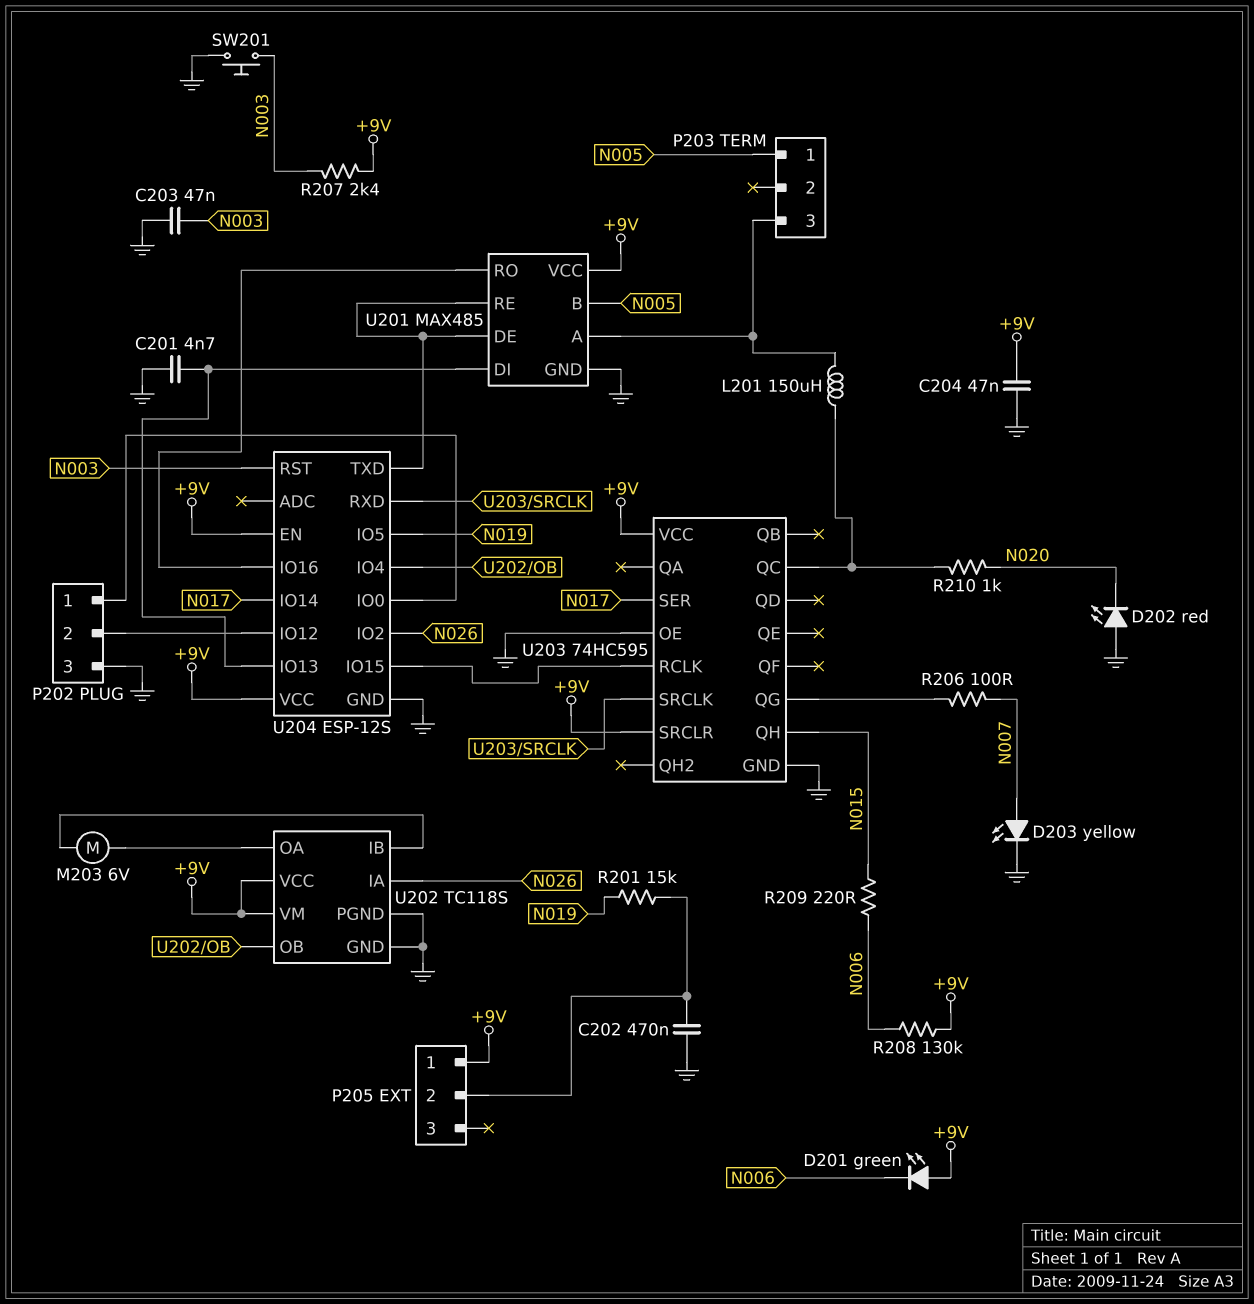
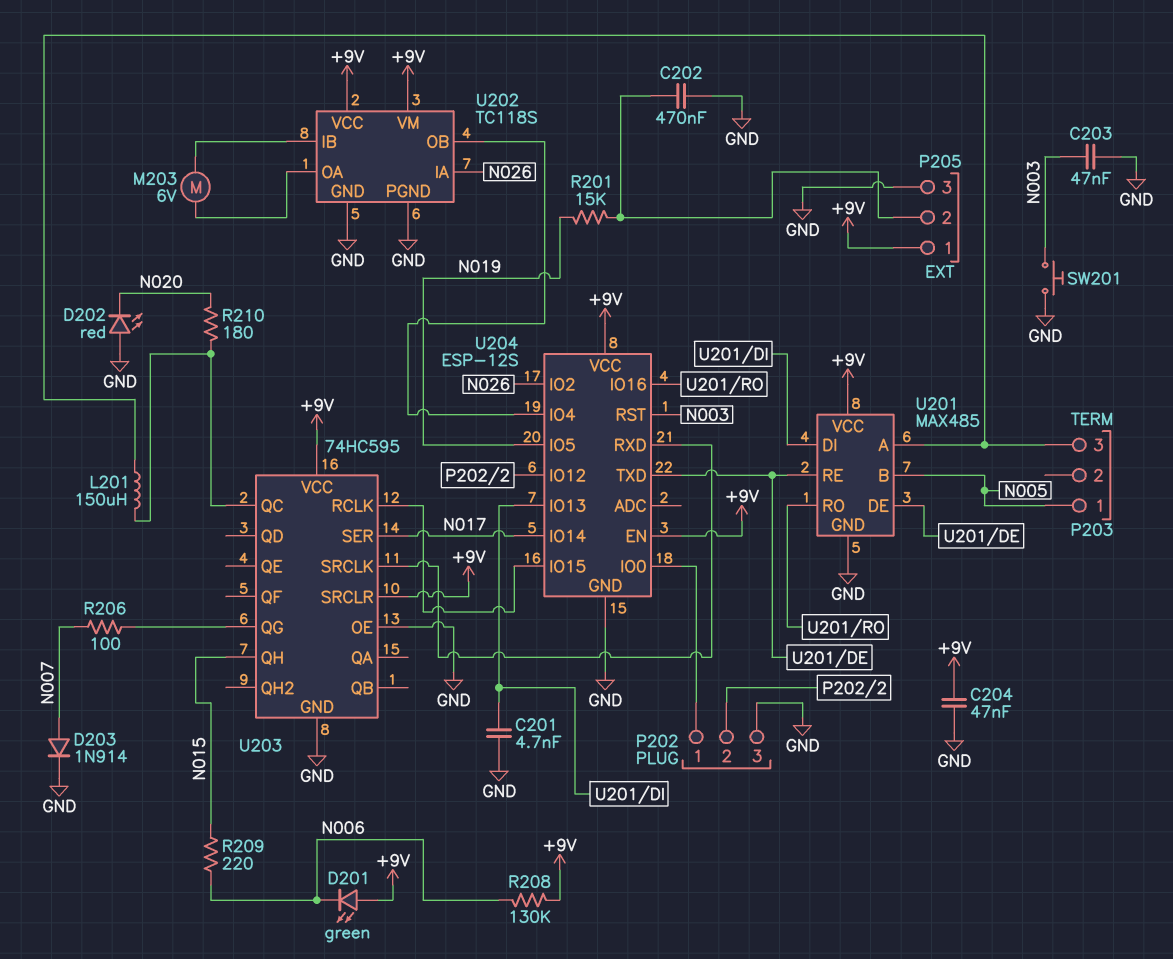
D203: LED yellow (A N007, K GND) -> diode 1N914 (A N007, K GND)
P205 pin 3: none -> GND
R207: 2.4k (+9V, N003) -> none
R210: 1k (N020, U203/QC) -> 180 (N020, U203/QC)

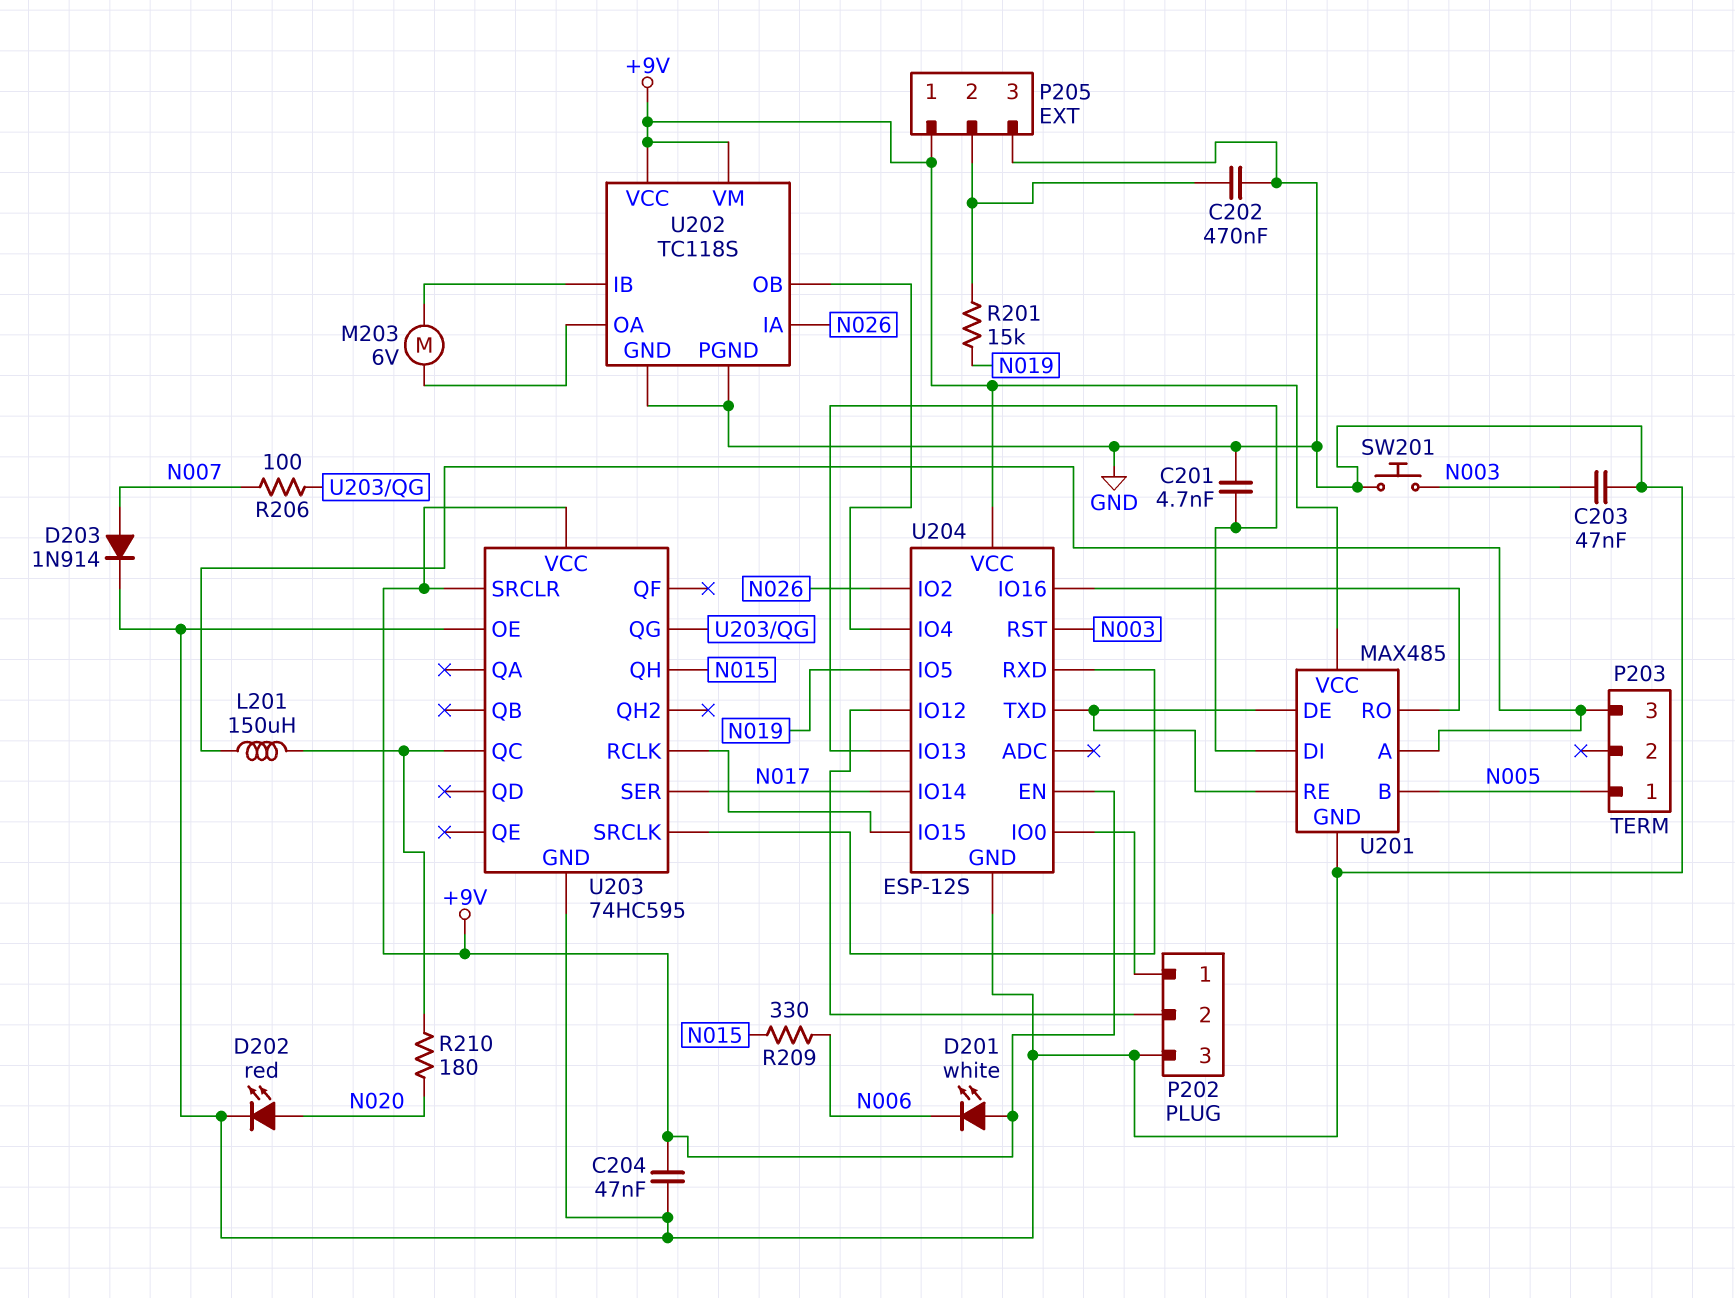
D201: LED green (A +9V, K N006) -> LED white (A +9V, K N006)
D202: LED red (A GND, K N020) -> LED red (A N020, K GND)
R208: 130k (+9V, N006) -> none
R209: 220 (N006, N015) -> 330 (N006, N015)

